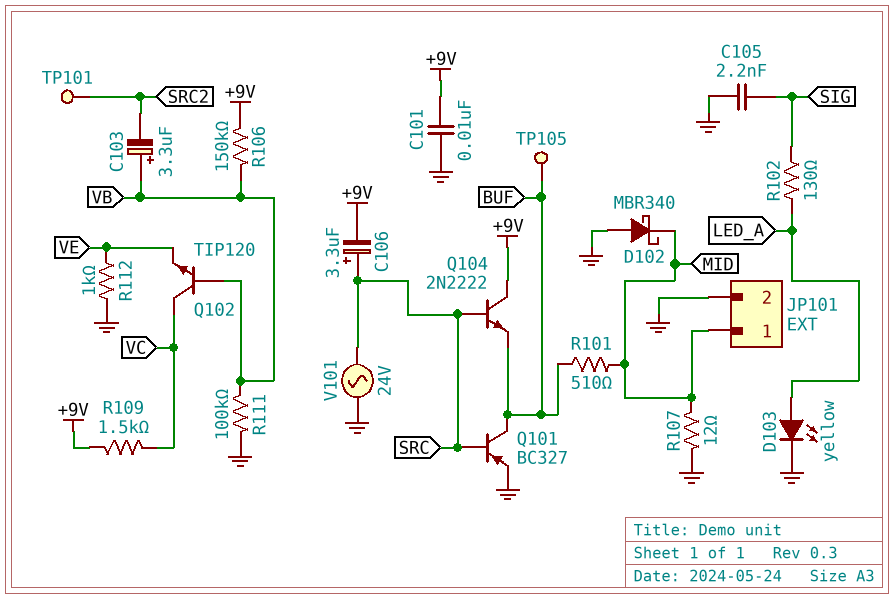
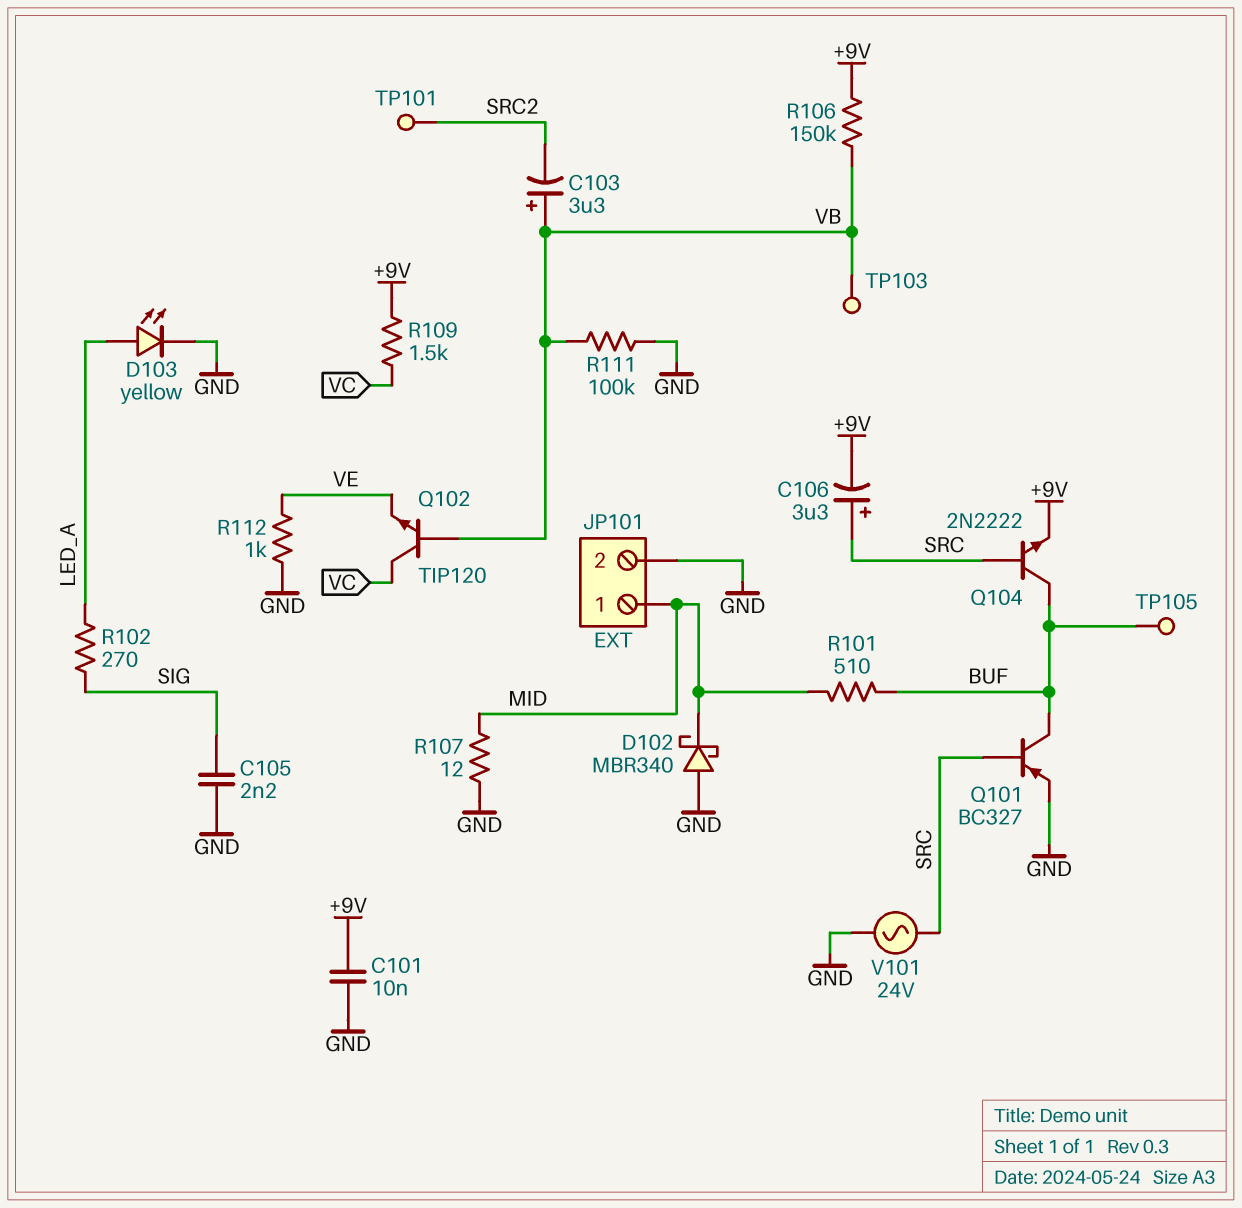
Q104: NPN 2N2222 (B SRC, C +9V, E BUF) -> NPN 2N2222 (B SRC, C BUF, E +9V)
R102: 130 (LED_A, SIG) -> 270 (LED_A, SIG)
TP103: none -> test point (VB)

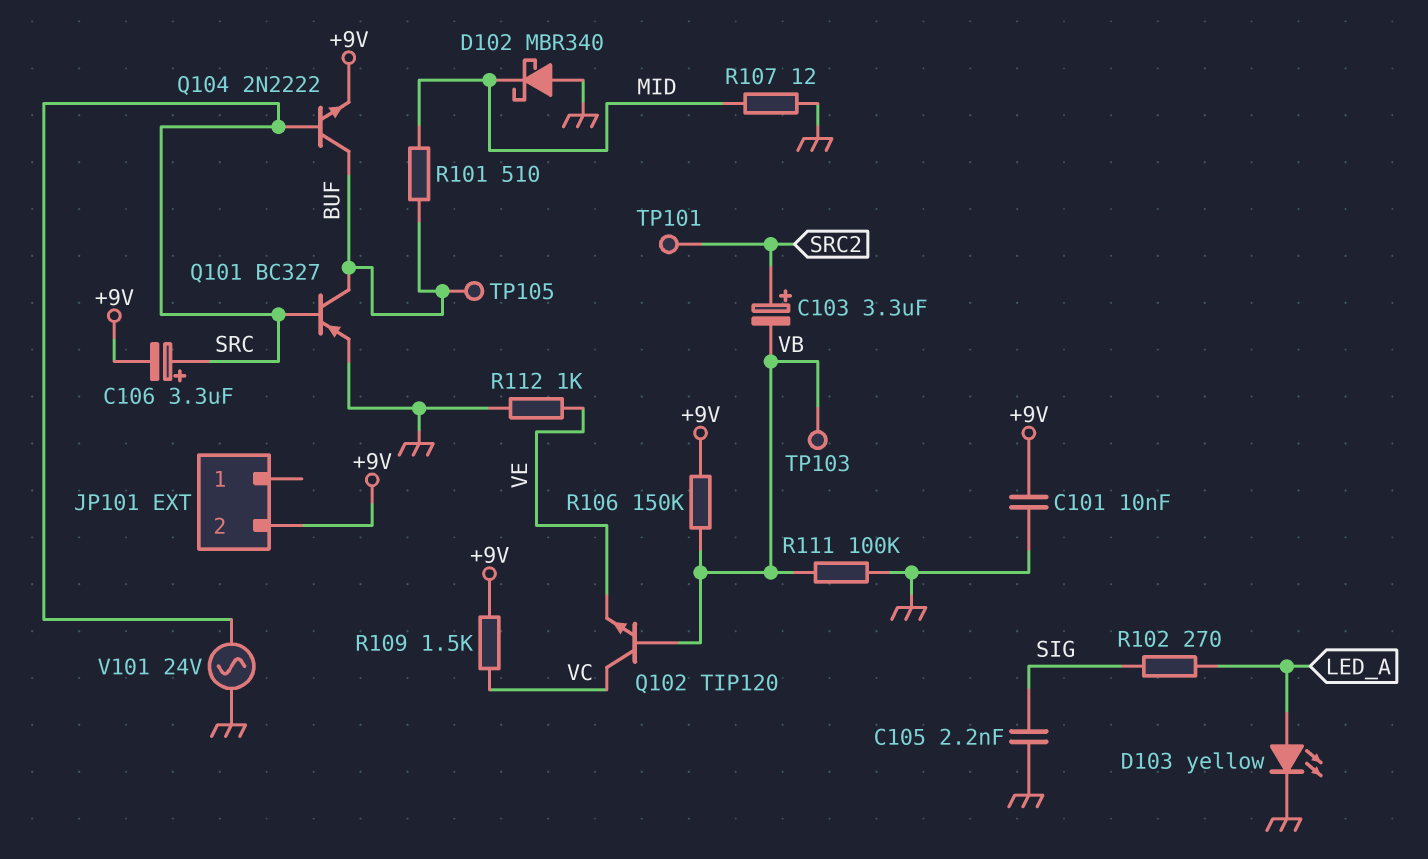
C103: 3.3uF (plus VB, minus SRC2) -> 3.3uF (plus SRC2, minus VB)
JP101 pin 1: MID -> none
JP101 pin 2: GND -> +9V

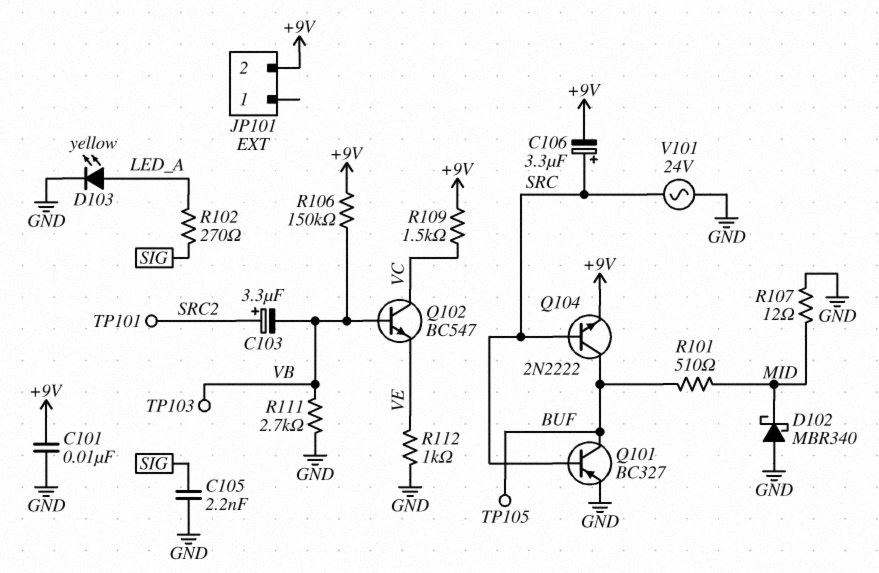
Q102: NPN TIP120 (B VB, C VC, E VE) -> NPN BC547 (B VB, C VC, E VE)
R111: 100k (GND, VB) -> 2.7k (GND, VB)

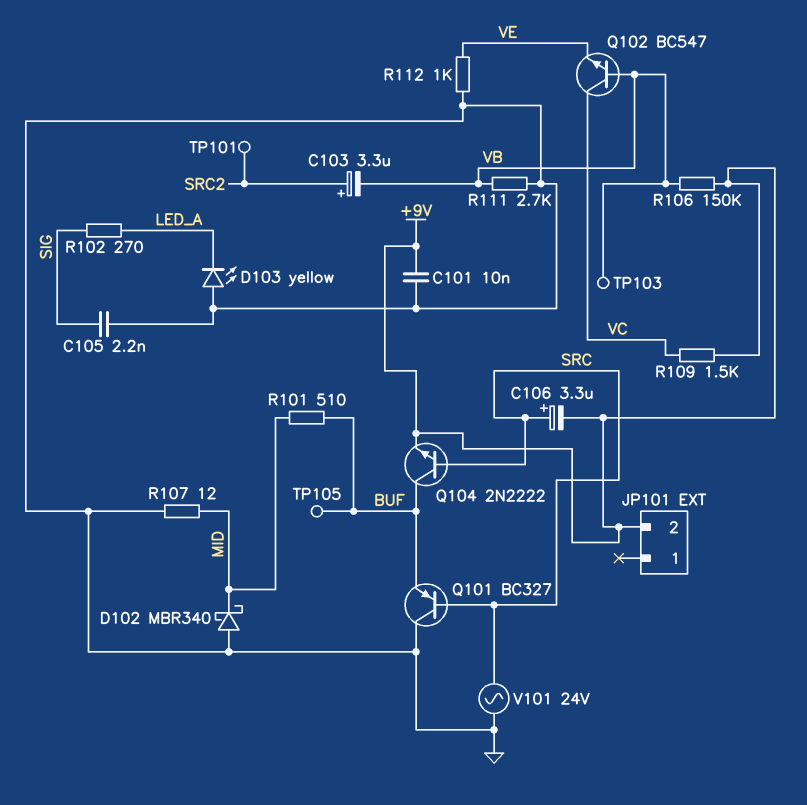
D103: LED yellow (A LED_A, K GND) -> LED yellow (A GND, K LED_A)
Q101: PNP BC327 (B SRC, C BUF, E GND) -> PNP BC327 (B SRC, C GND, E BUF)

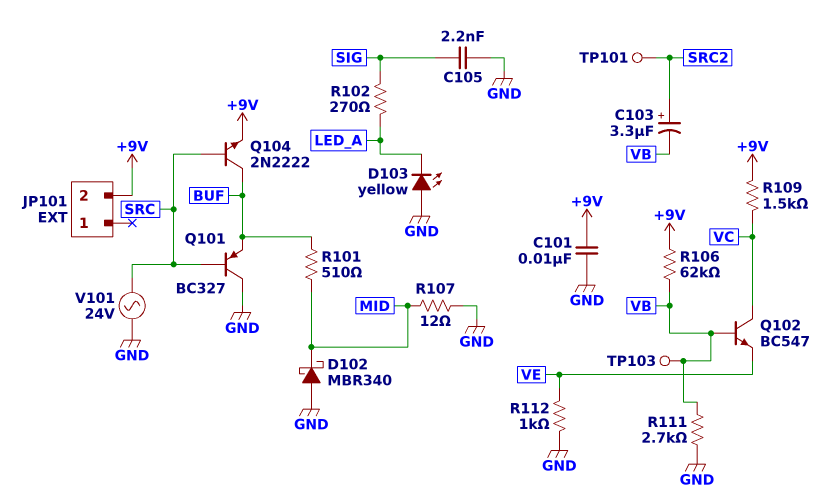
C106: 3.3uF (plus SRC, minus +9V) -> none
R106: 150k (+9V, VB) -> 62k (+9V, VB)
TP105: test point (BUF) -> none

